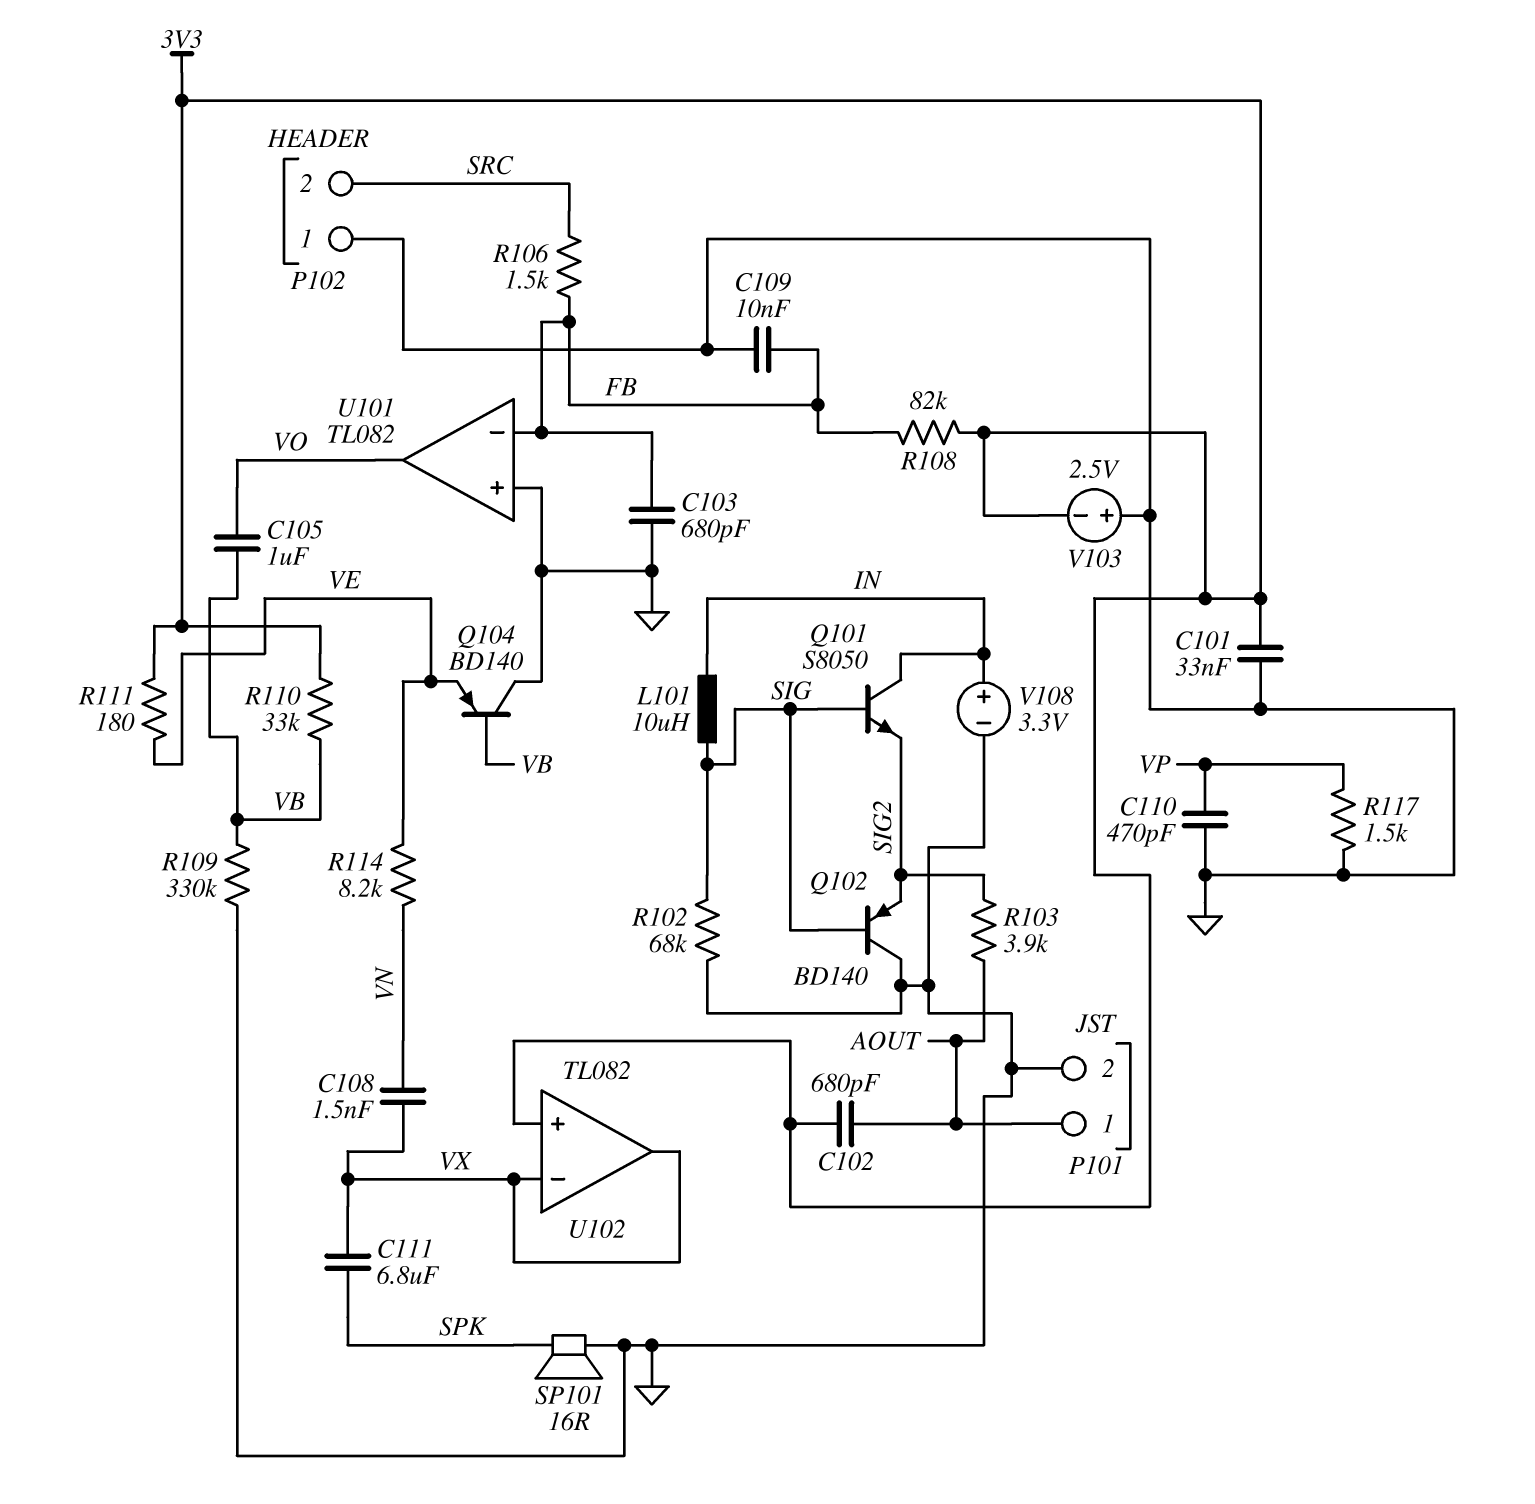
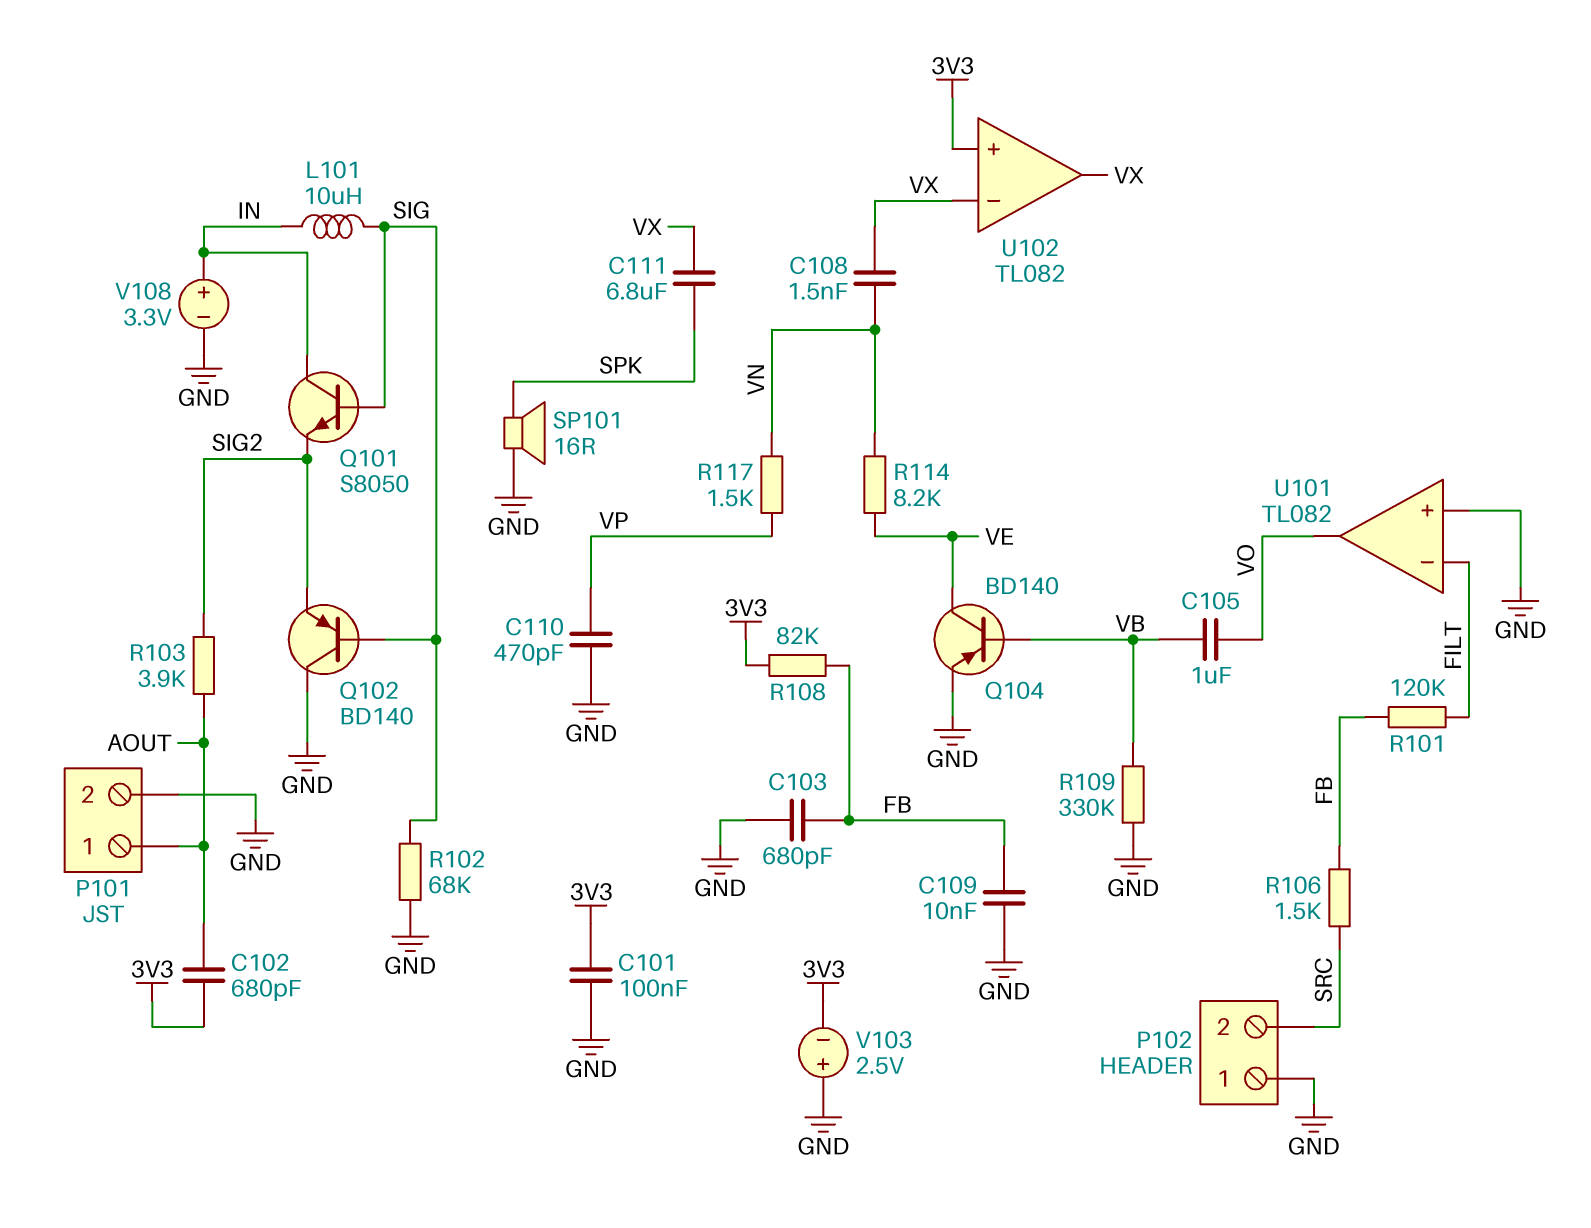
C101: 33nF (3V3, GND) -> 100nF (3V3, GND)
Q104: PNP BD140 (B VB, C GND, E VE) -> PNP BD140 (B VB, C VE, E GND)
R101: none -> 120k (FB, FILT)
R110: 33k (3V3, VB) -> none
R111: 180 (3V3, VE) -> none
R117: 1.5k (GND, VP) -> 1.5k (VN, VP)
U101 pin in-: FB -> FILT

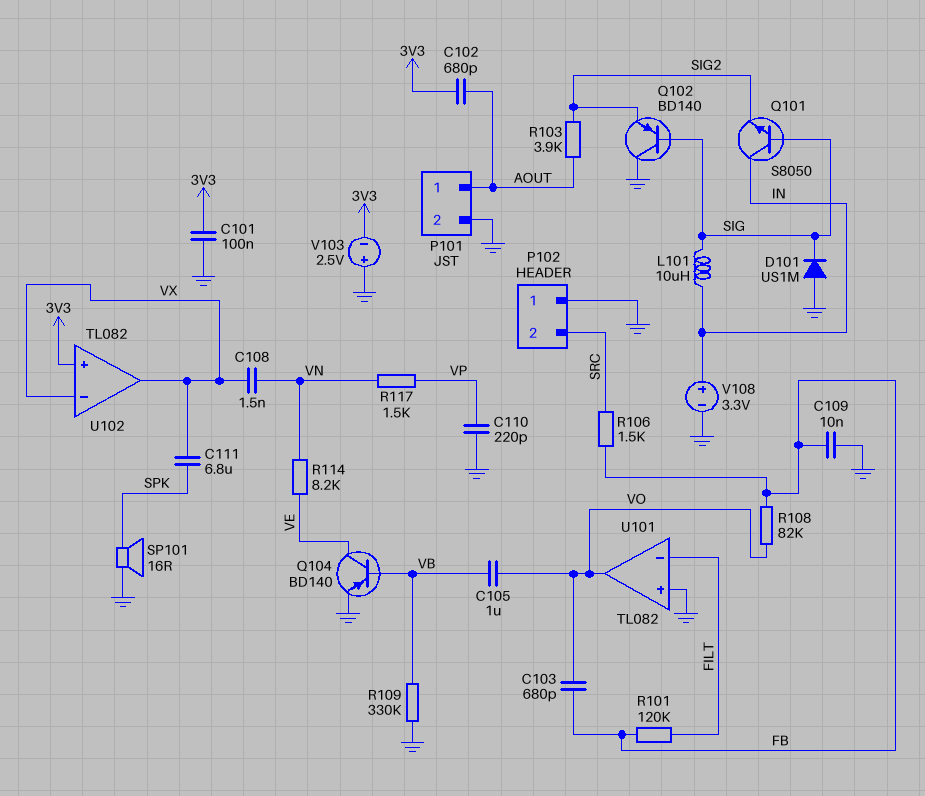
C103: 680pF (FB, GND) -> 680pF (FB, VO)
C110: 470pF (GND, VP) -> 220pF (GND, VP)
D101: none -> diode US1M (A GND, K SIG)
R102: 68k (GND, SIG) -> none
R108: 82k (3V3, FB) -> 82k (FB, VO)

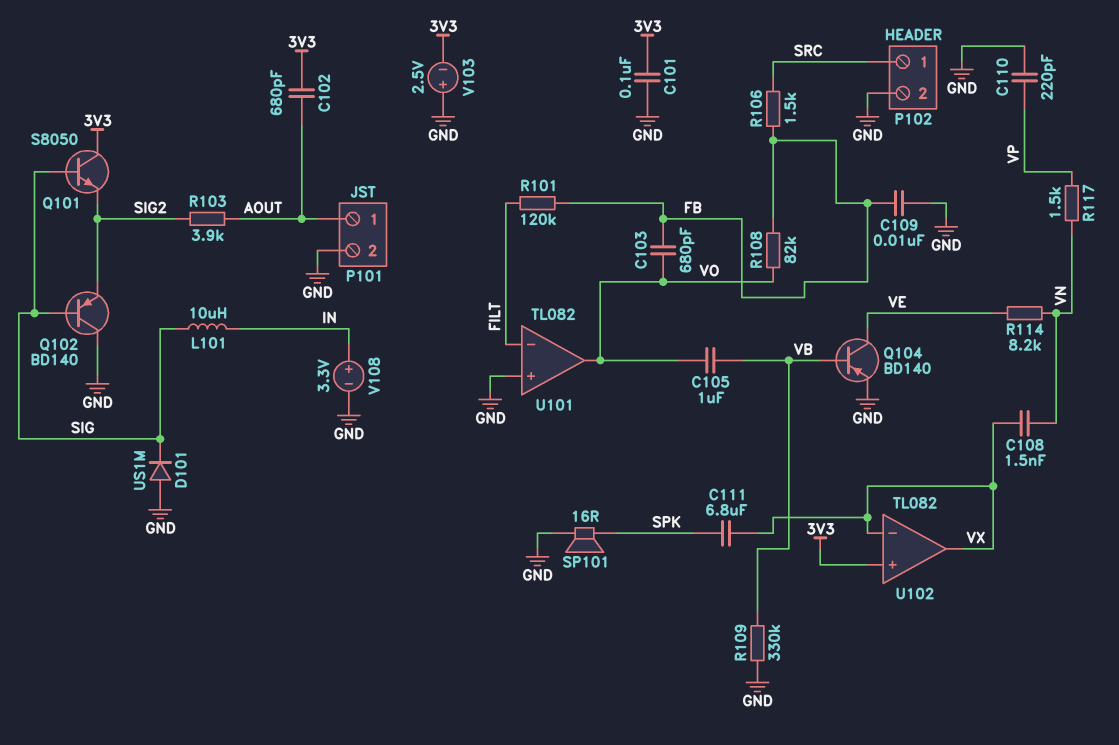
P102 pin 1: GND -> SRC
P102 pin 2: SRC -> GND
Q101: NPN S8050 (B SIG, C IN, E SIG2) -> NPN S8050 (B SIG, C 3V3, E SIG2)

